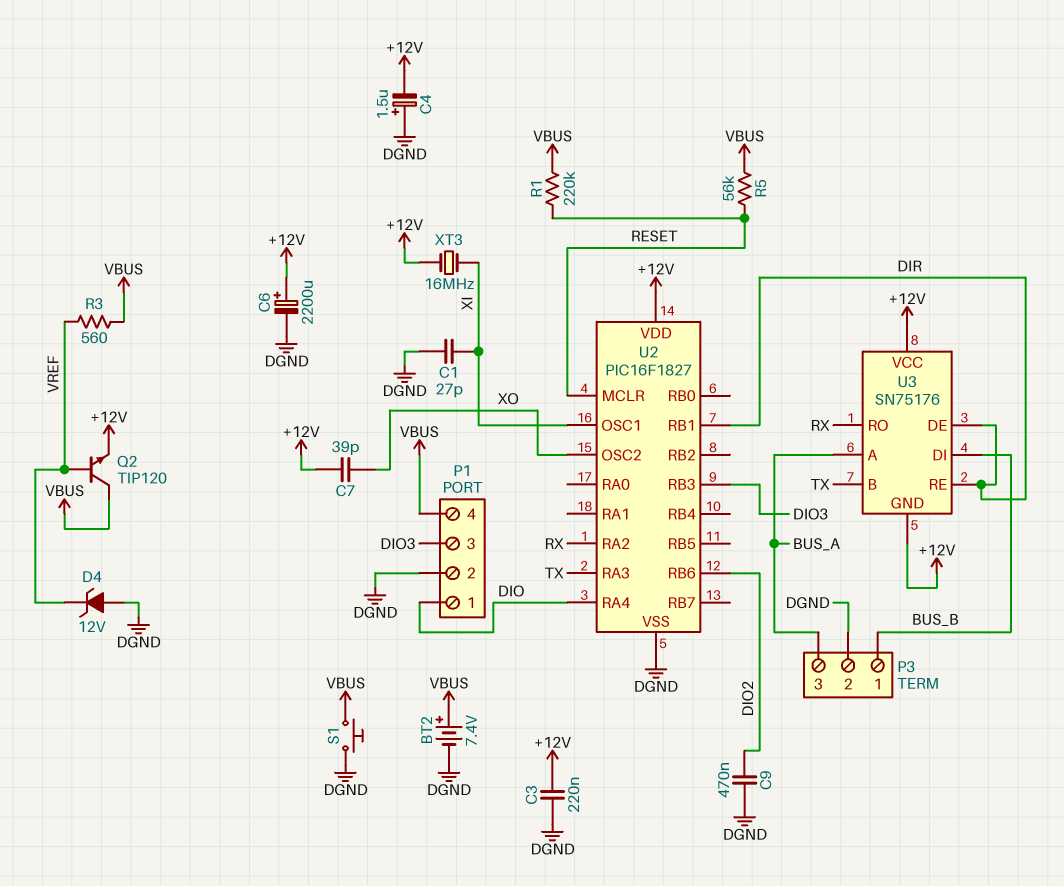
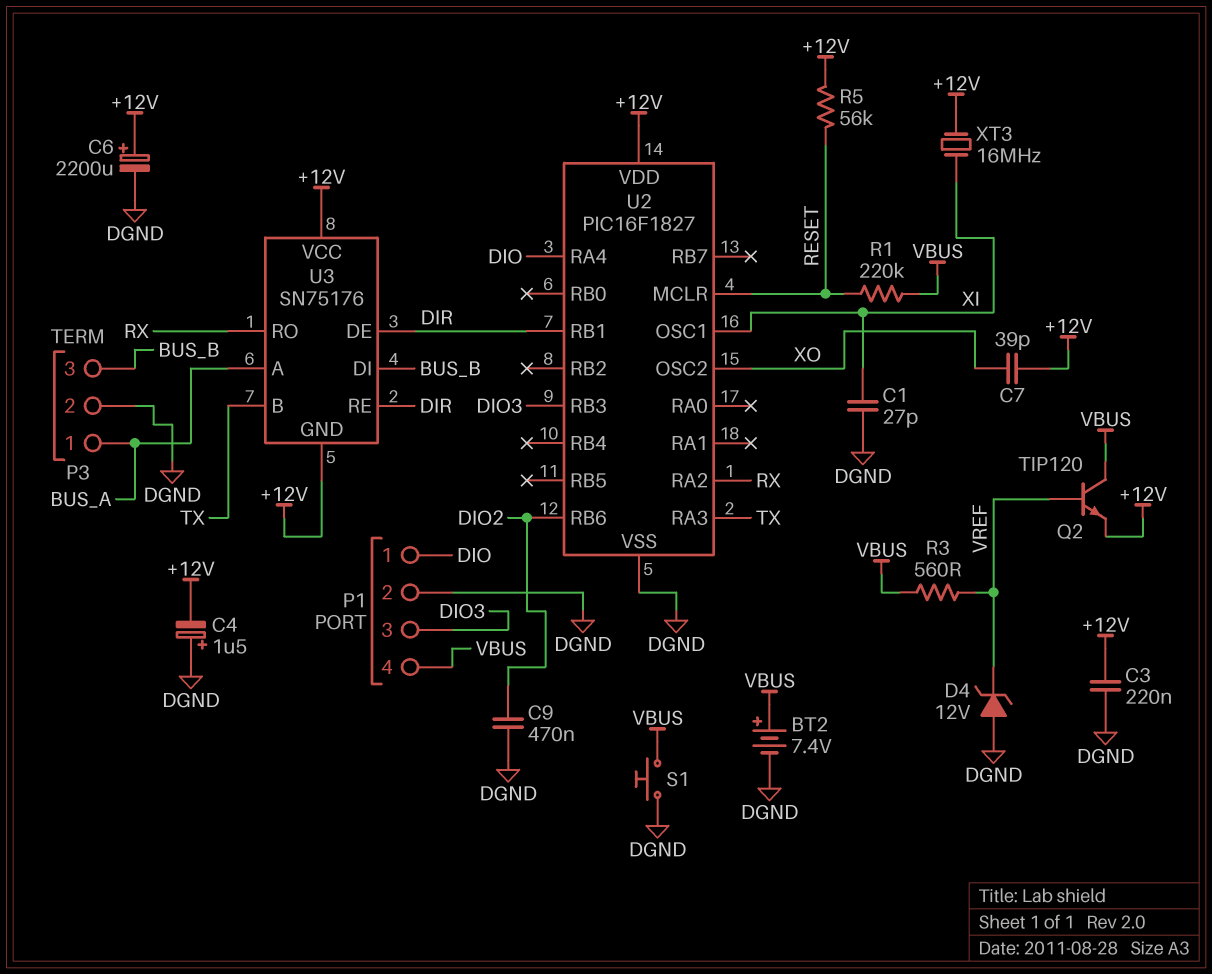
P3 pin 1: BUS_B -> BUS_A
P3 pin 3: BUS_A -> BUS_B
R5: 56k (RESET, VBUS) -> 56k (+12V, RESET)

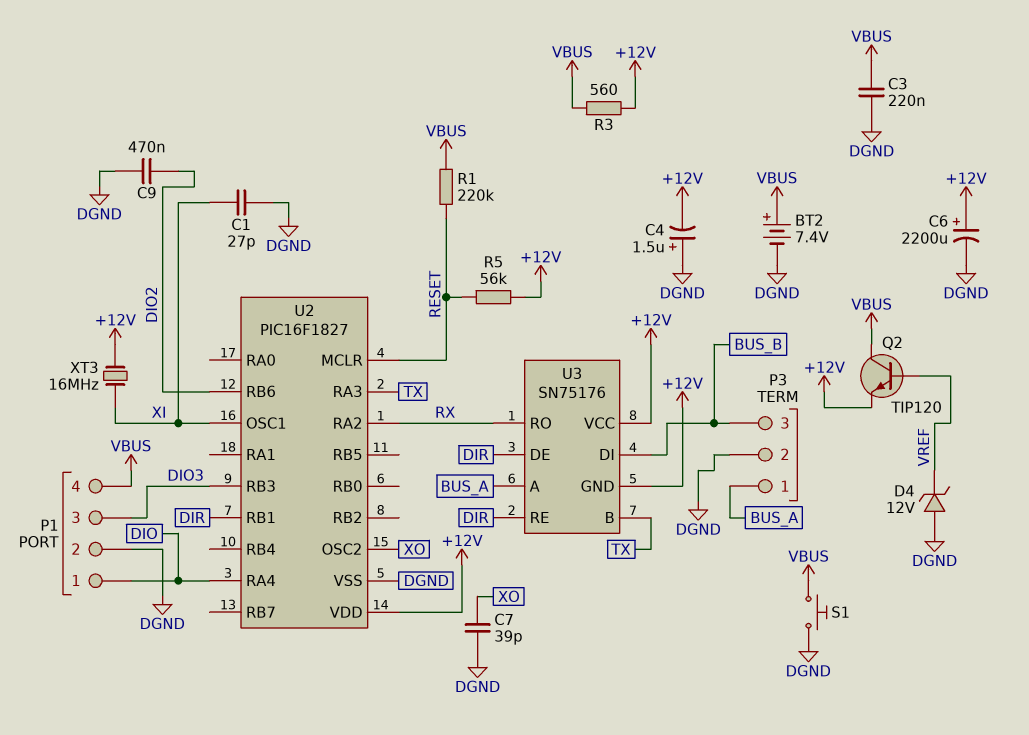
C3: 220nF (+12V, DGND) -> 220nF (DGND, VBUS)
C7: 39pF (+12V, XO) -> 39pF (DGND, XO)
R3: 560 (VBUS, VREF) -> 560 (+12V, VBUS)

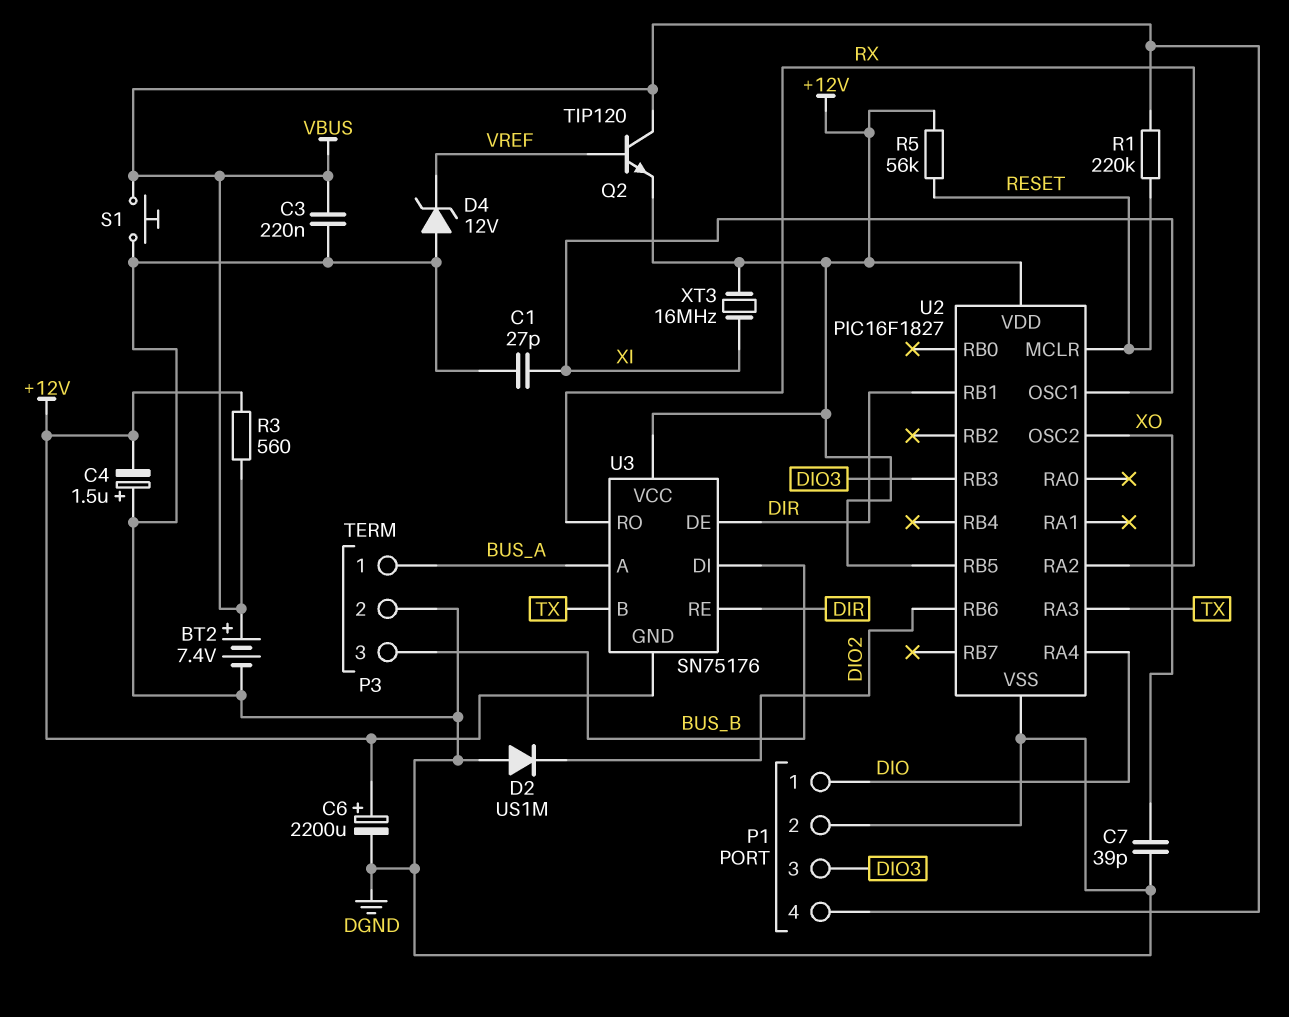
C9: 470nF (DGND, DIO2) -> none
D2: none -> diode US1M (A DGND, K DIO2)
U2 pin RB5: none -> +12V

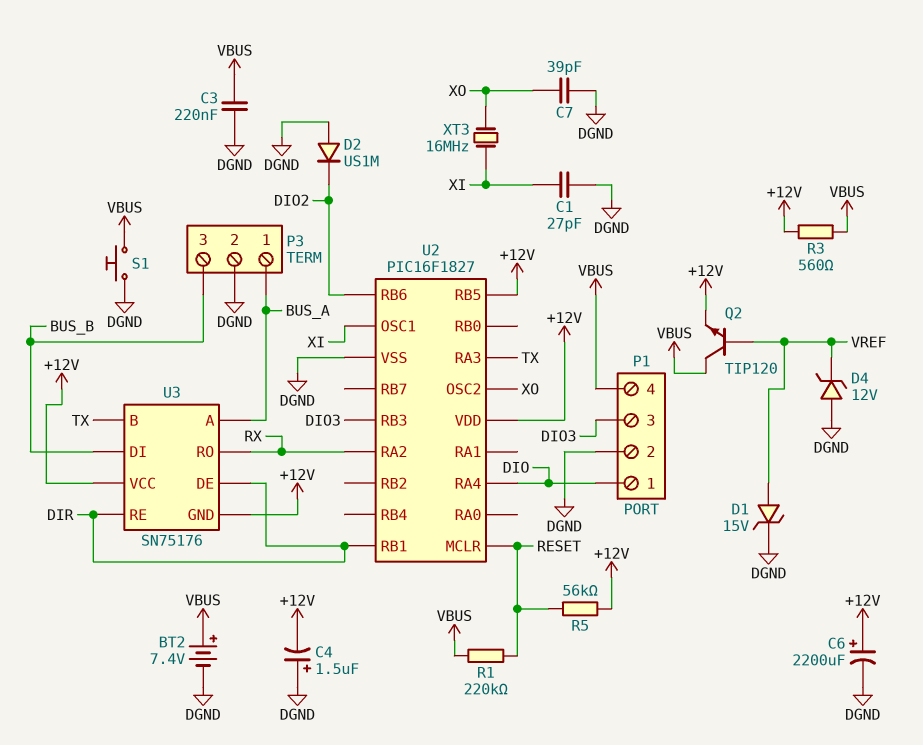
D1: none -> zener 15V (A VREF, K DGND)
XT3: 16MHz (+12V, XI) -> 16MHz (XI, XO)

